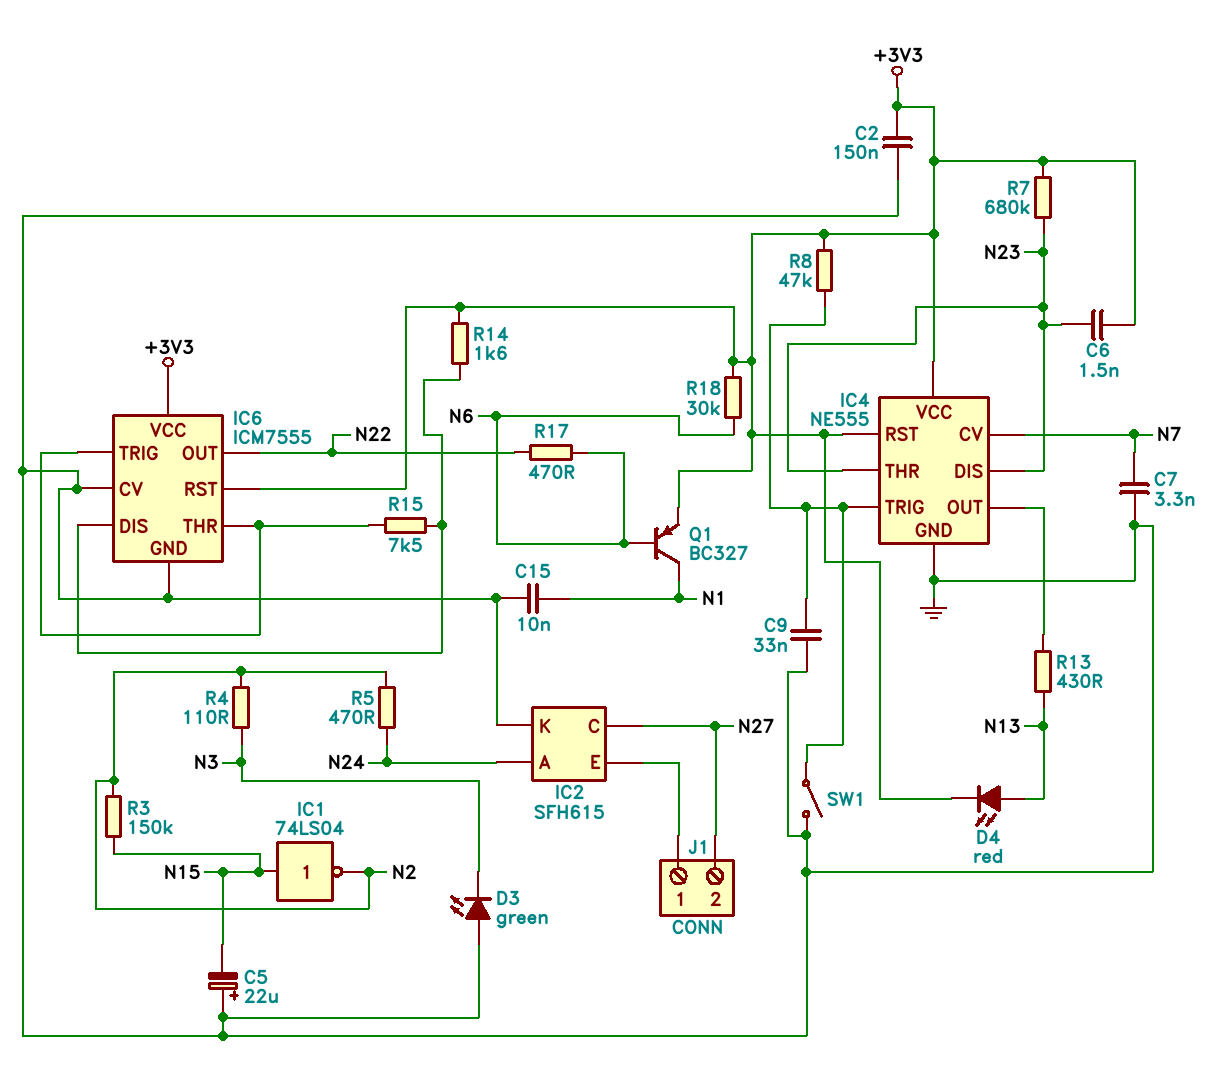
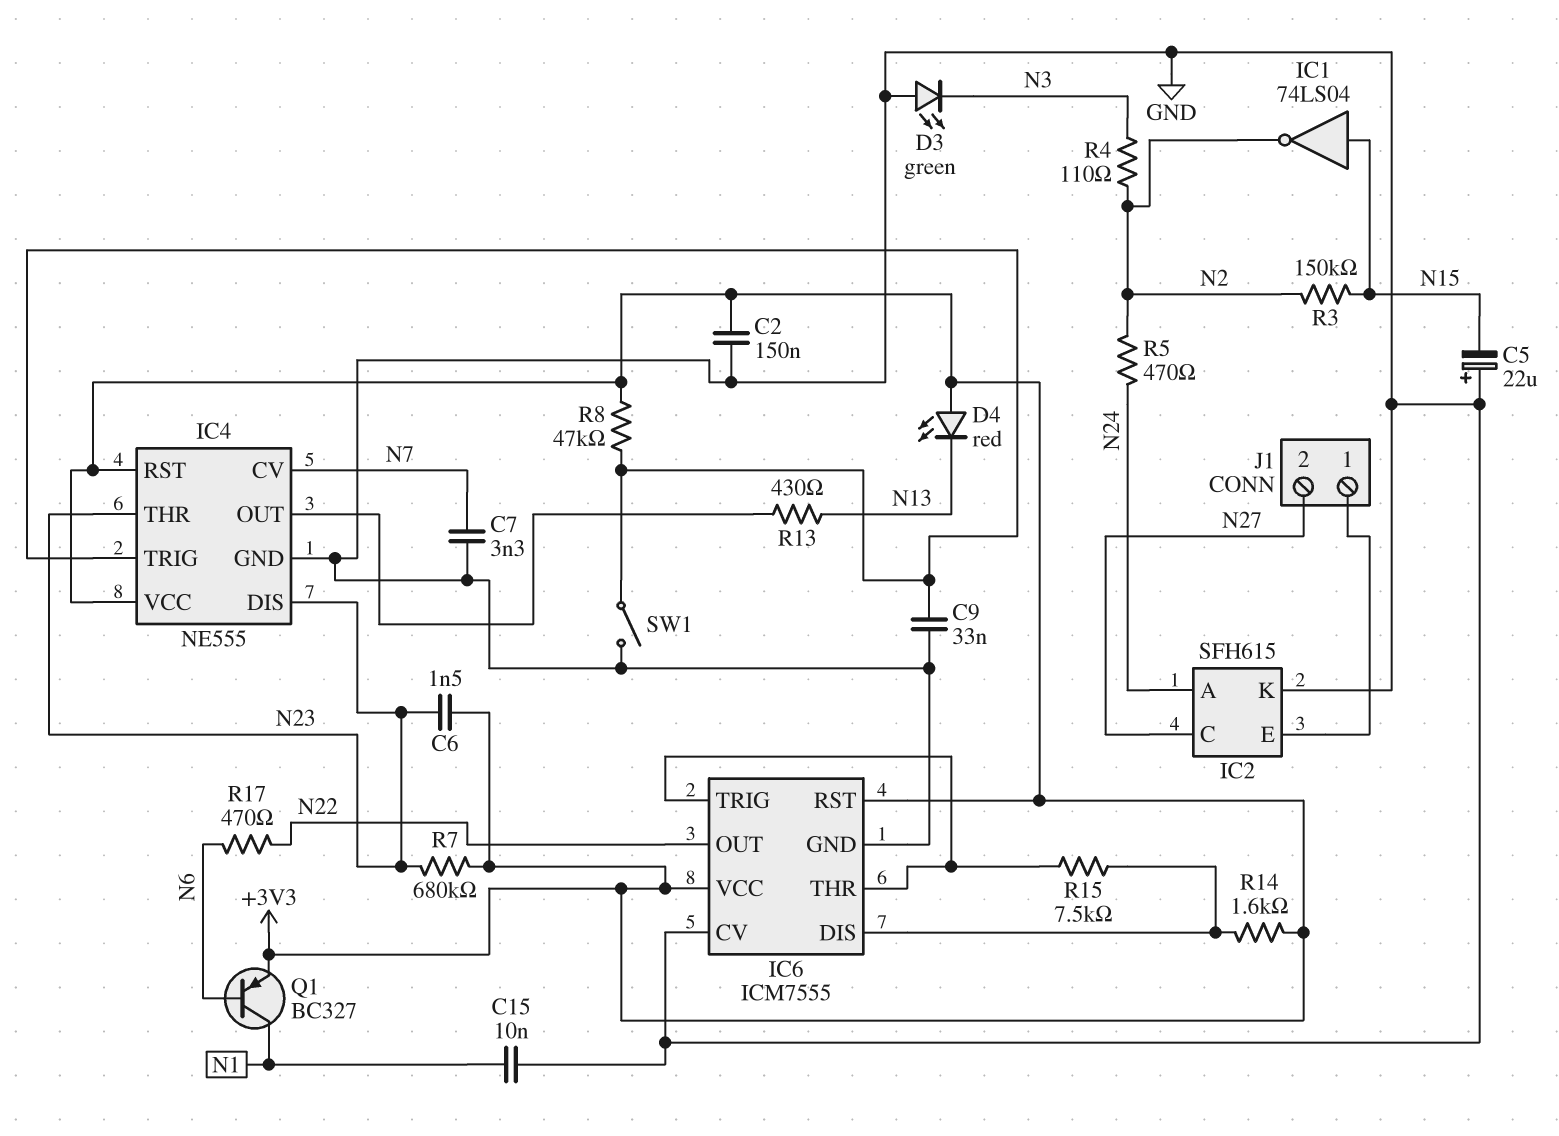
D4: LED red (A N13, K +3V3) -> LED red (A +3V3, K N13)
R18: 30k (+3V3, N6) -> none

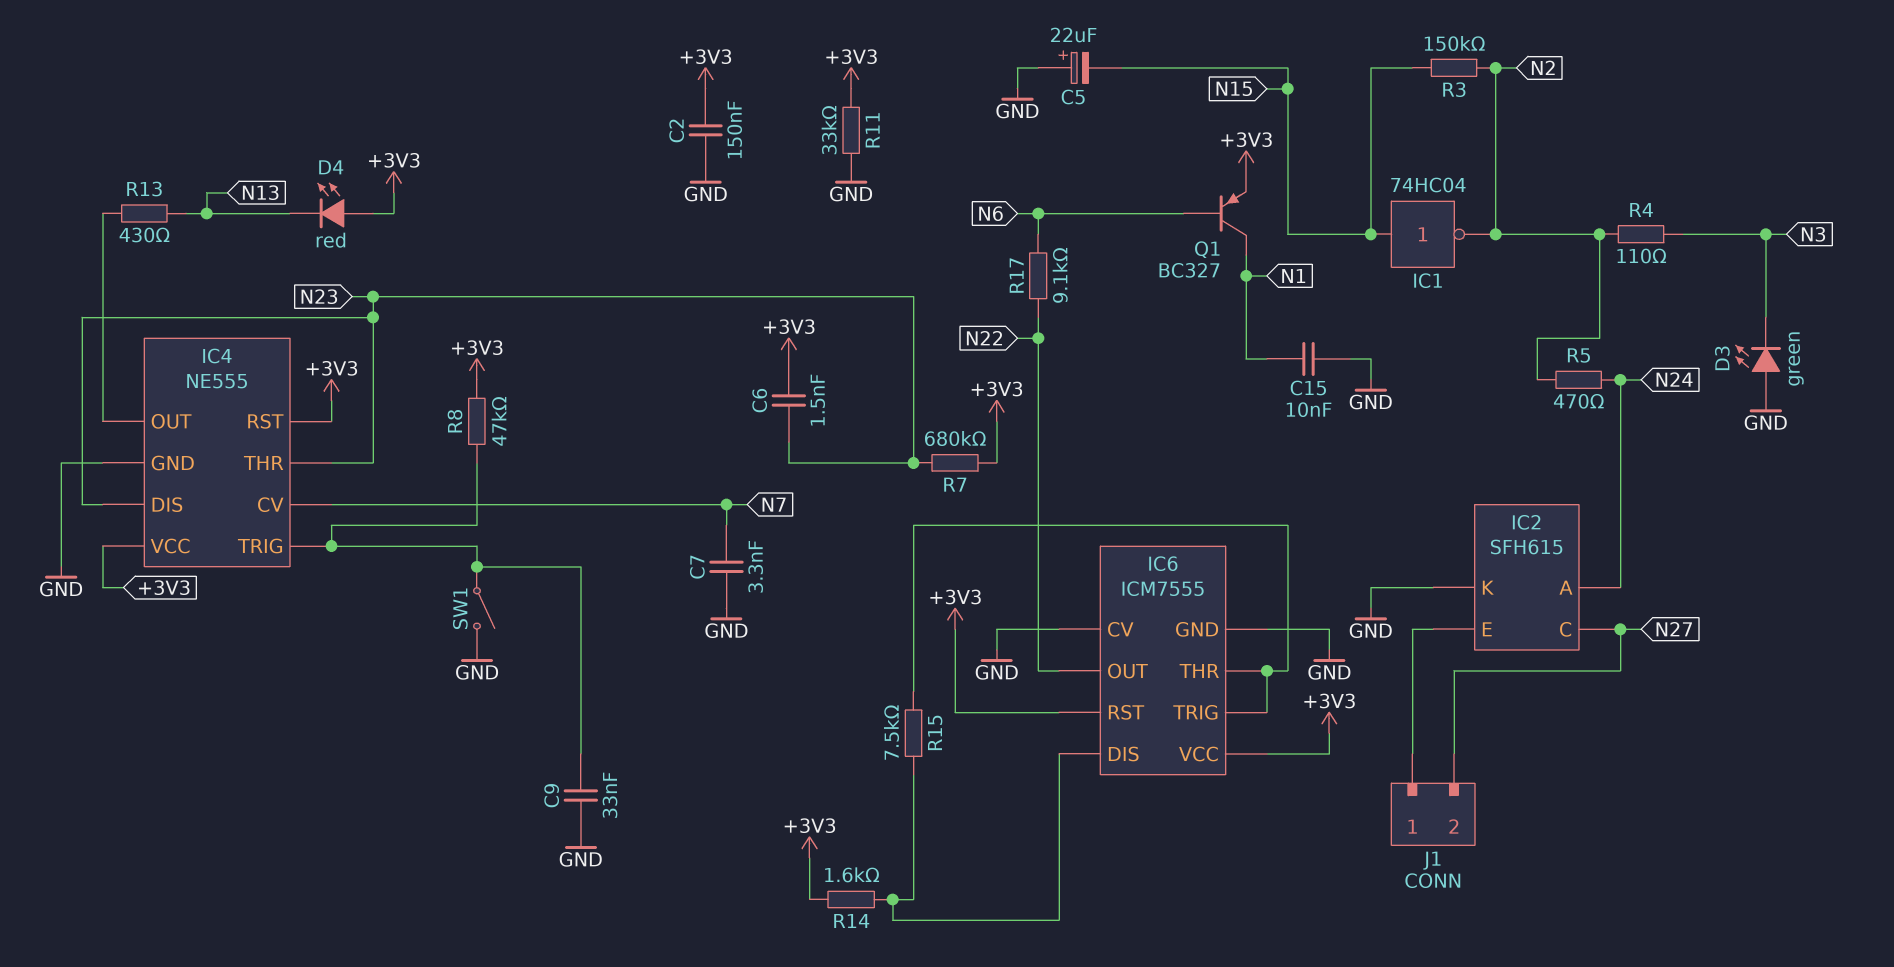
IC1: NOT 74LS04 (in N15, out N2) -> NOT 74HC04 (in N15, out N2)
R11: none -> 33k (+3V3, GND)
R17: 470 (N6, N22) -> 9.1k (N6, N22)

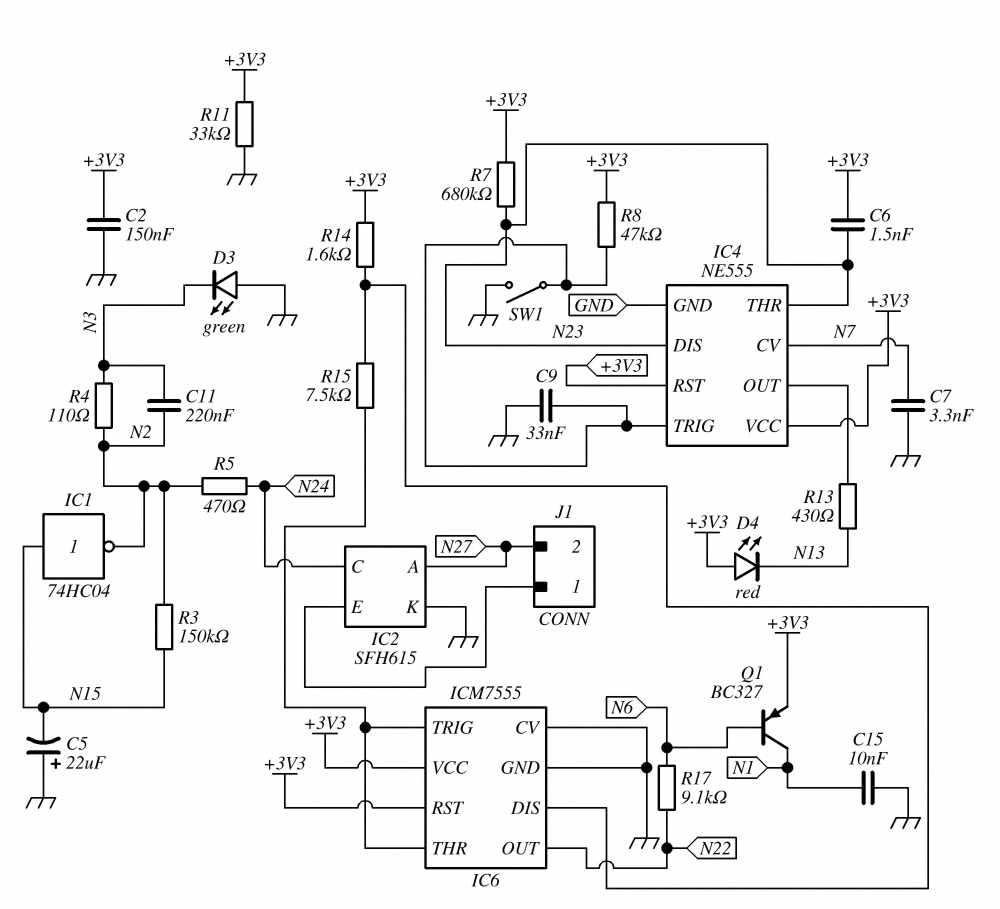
C11: none -> 220nF (N2, N3)
IC2 pin A: N24 -> N27
IC2 pin C: N27 -> N24

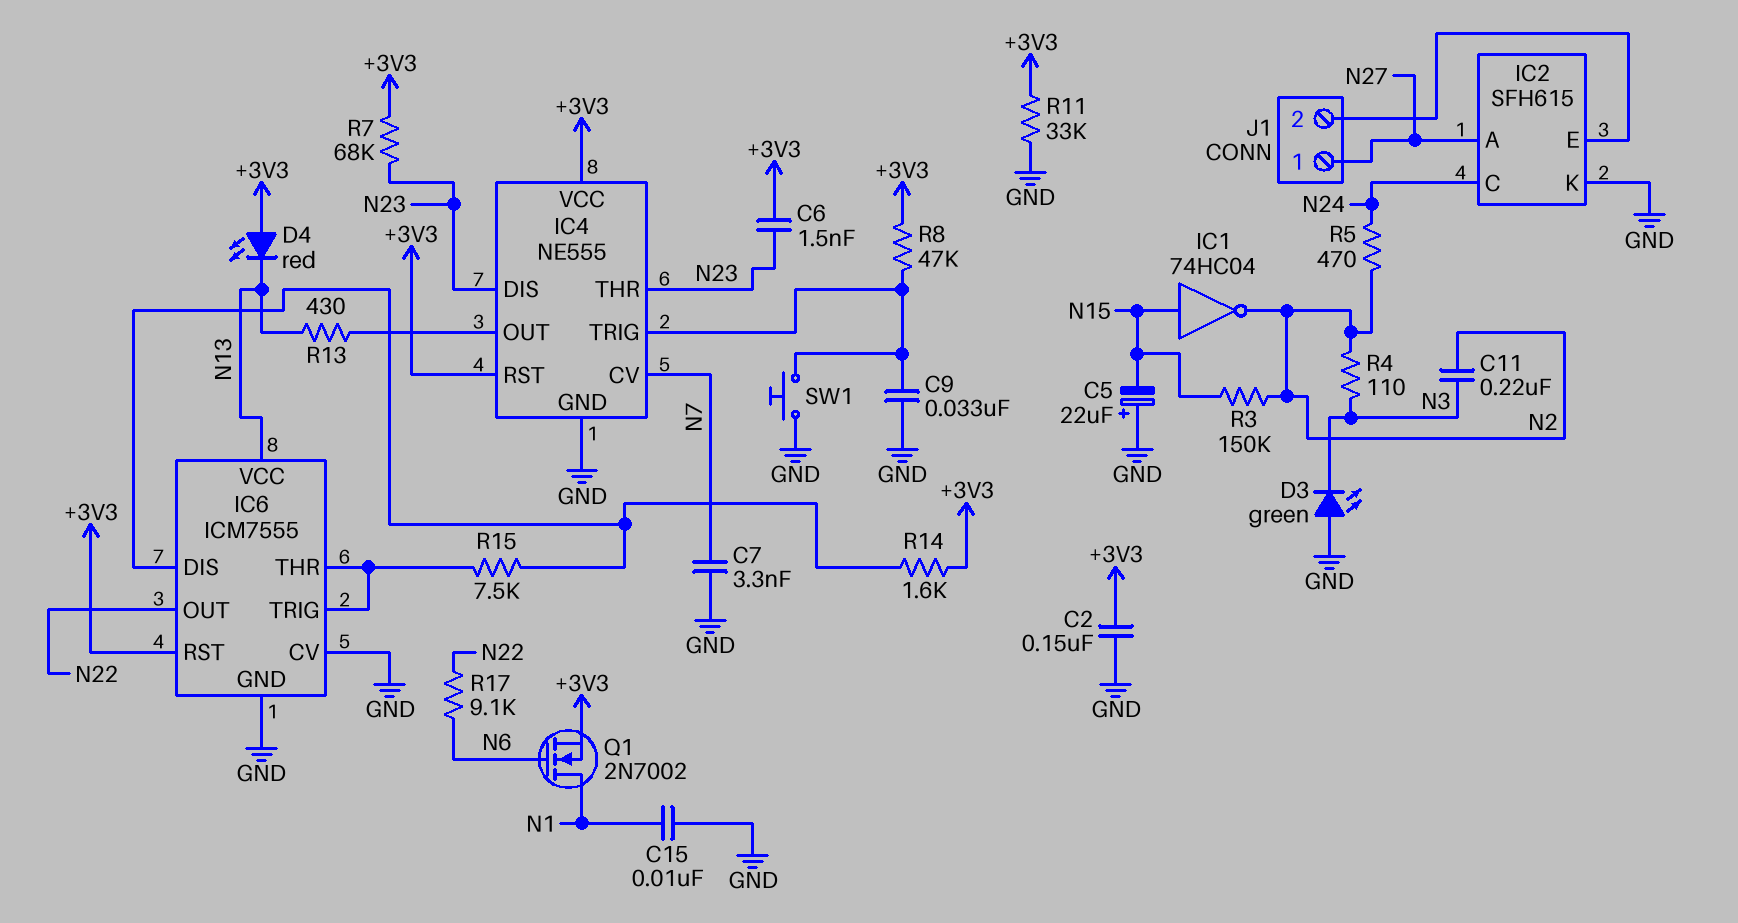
IC6 pin VCC: +3V3 -> N13
J1 pin 1: IC2/E -> N27
J1 pin 2: N27 -> IC2/E
Q1: PNP BC327 (B N6, C N1, E +3V3) -> NMOS 2N7002 (G N6, D N1, S +3V3)
R7: 680k (+3V3, N23) -> 68k (+3V3, N23)
SW1: switch (GND, IC4/TRIG) -> button (GND, IC4/TRIG)

